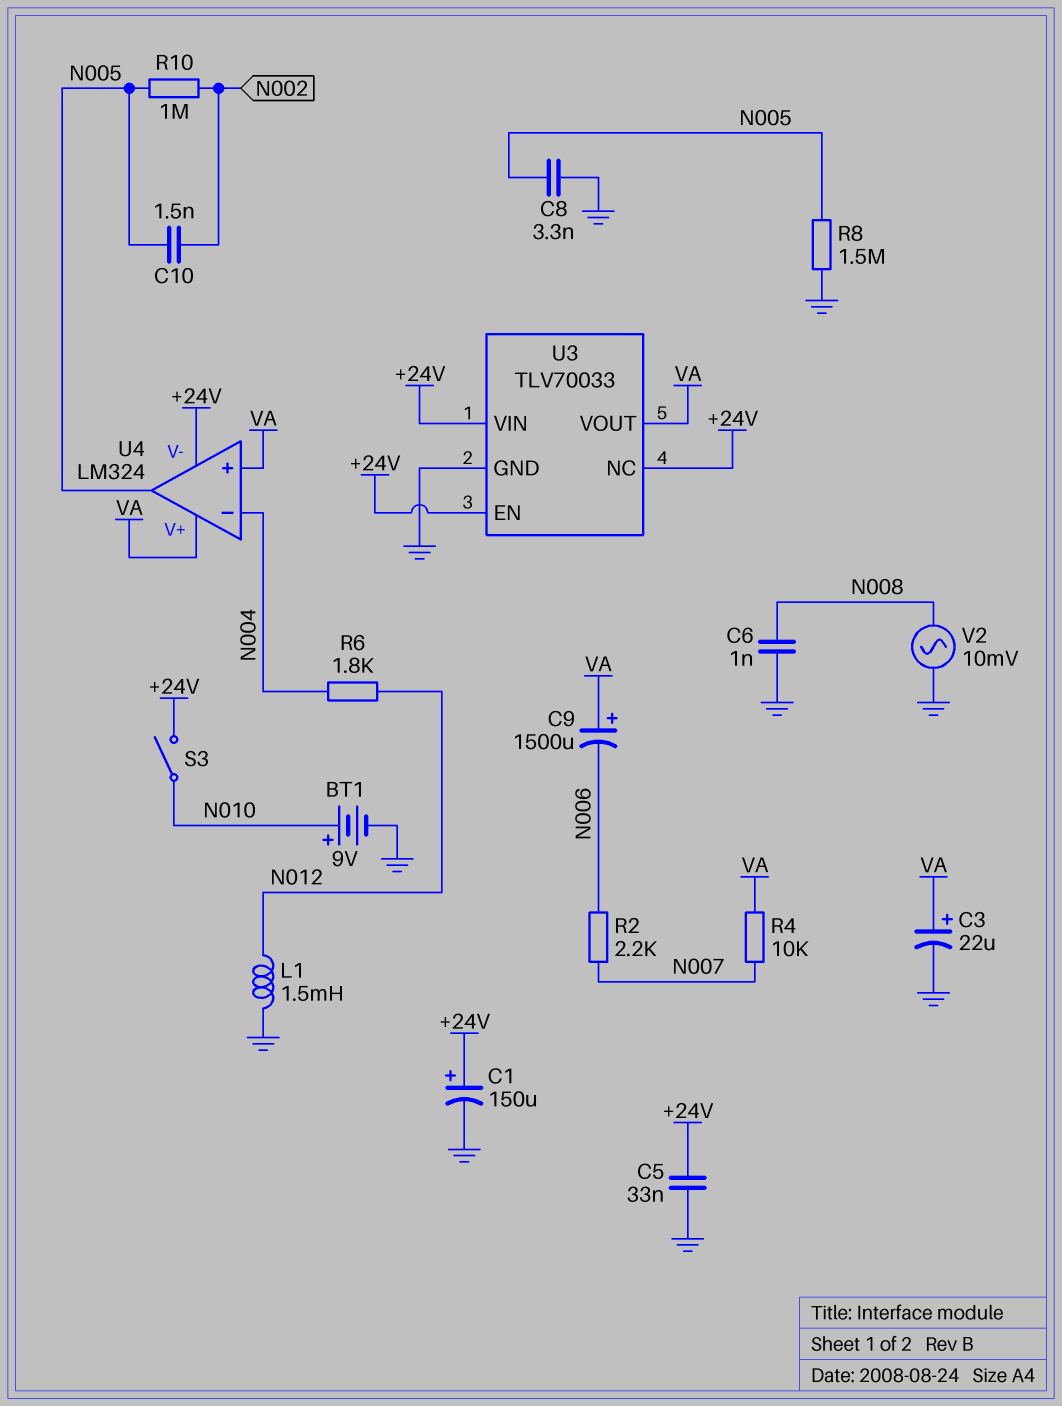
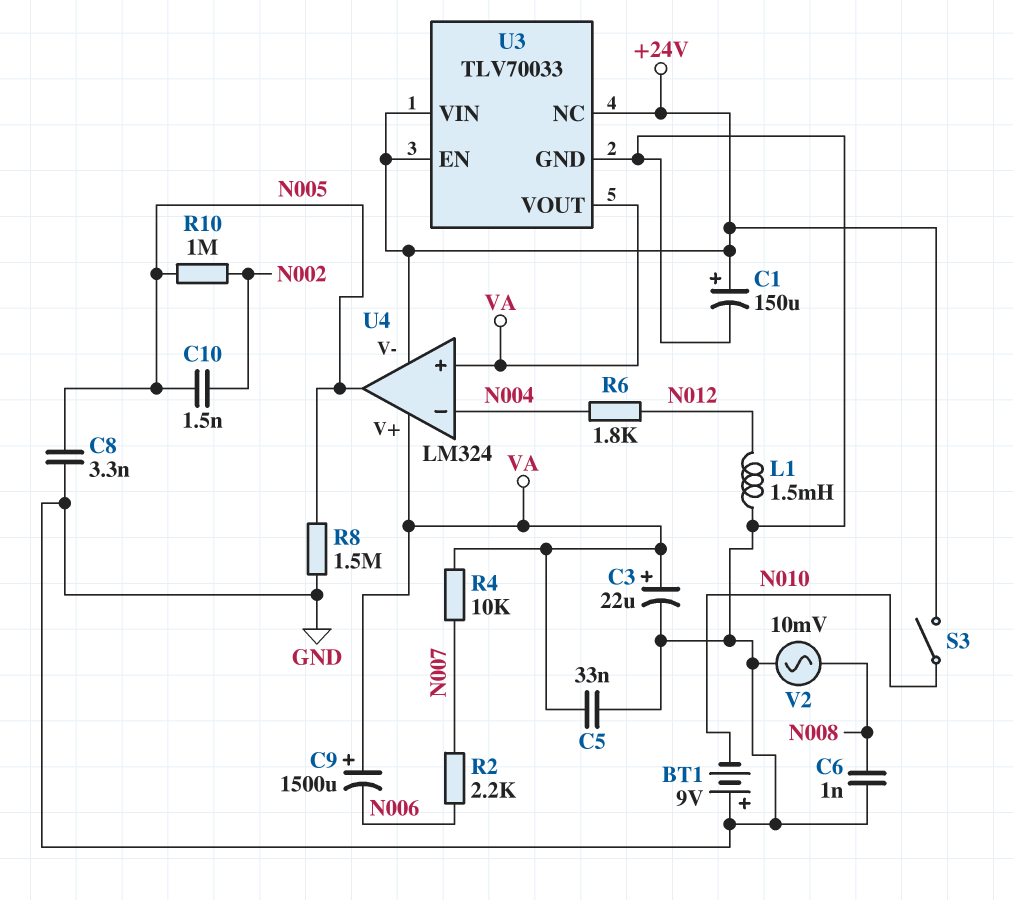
BT1: 9V (plus N010, minus GND) -> 9V (plus GND, minus N010)
C5: 33nF (+24V, GND) -> 33nF (GND, VA)

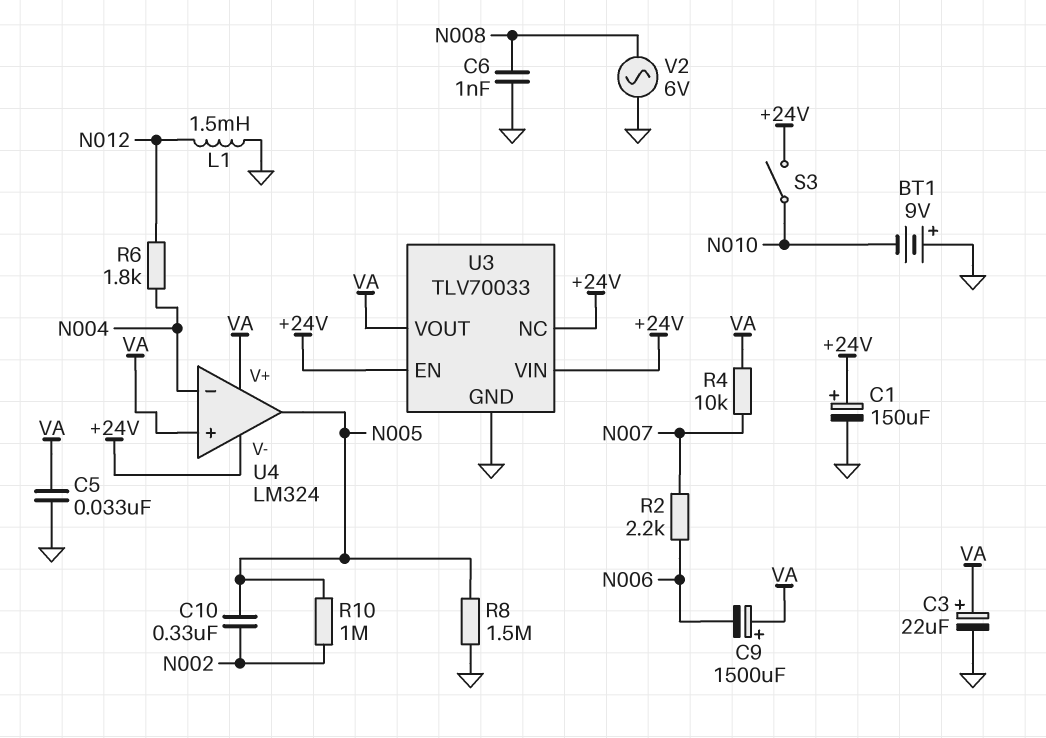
C8: 3.3nF (GND, N005) -> none
C10: 1.5nF (N002, N005) -> 330nF (N002, N005)
V2: AC 10mV (GND, N008) -> AC 6V (GND, N008)

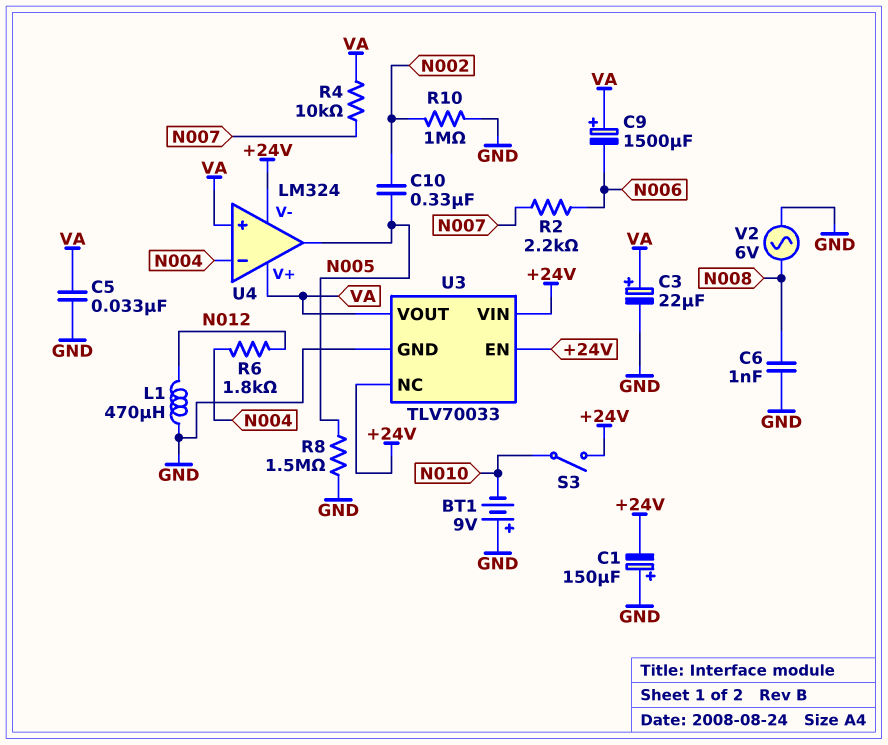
C1: 150uF (plus +24V, minus GND) -> 150uF (plus GND, minus +24V)
L1: 1.5mH (GND, N012) -> 470uH (GND, N012)
R10: 1M (N002, N005) -> 1M (GND, N002)

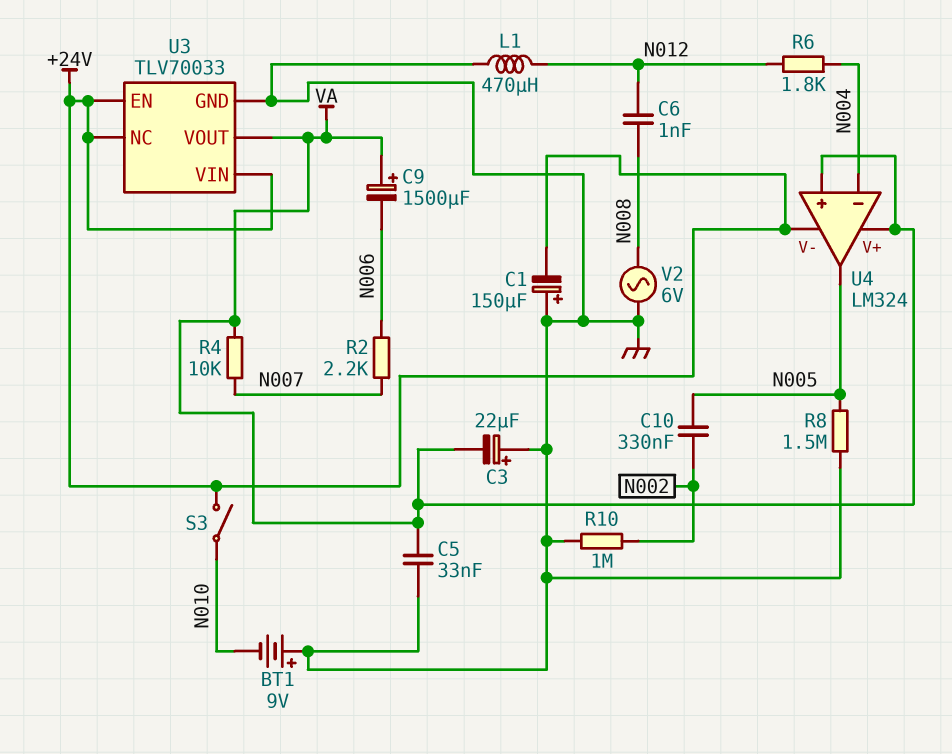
C3: 22uF (plus VA, minus GND) -> 22uF (plus GND, minus VA)
C6: 1nF (GND, N008) -> 1nF (N008, N012)

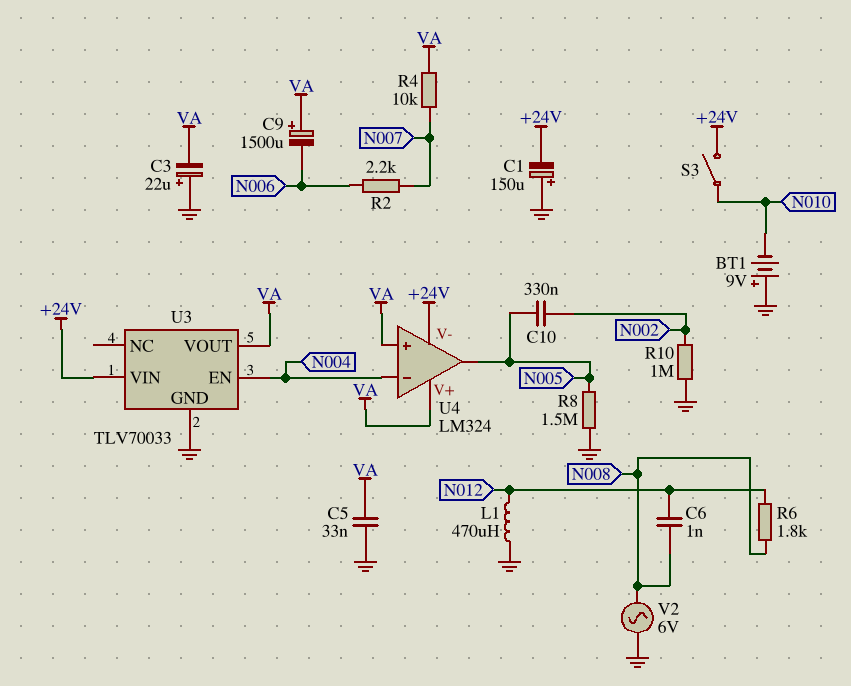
R6: 1.8k (N004, N012) -> 1.8k (N008, N012)
U3 pin EN: +24V -> N004
U3 pin NC: +24V -> none

